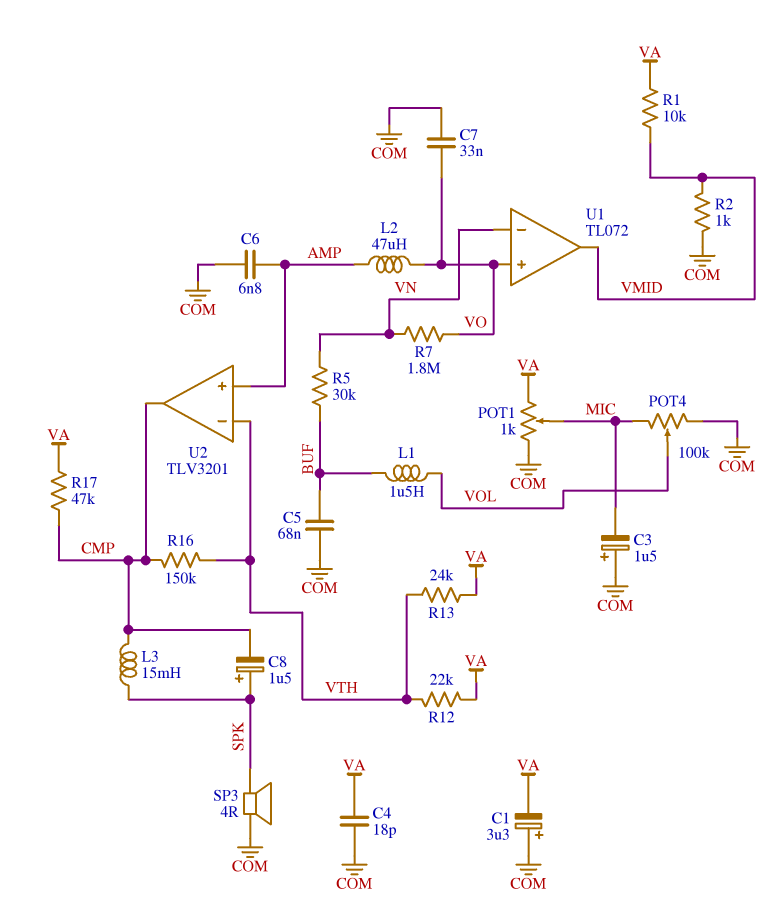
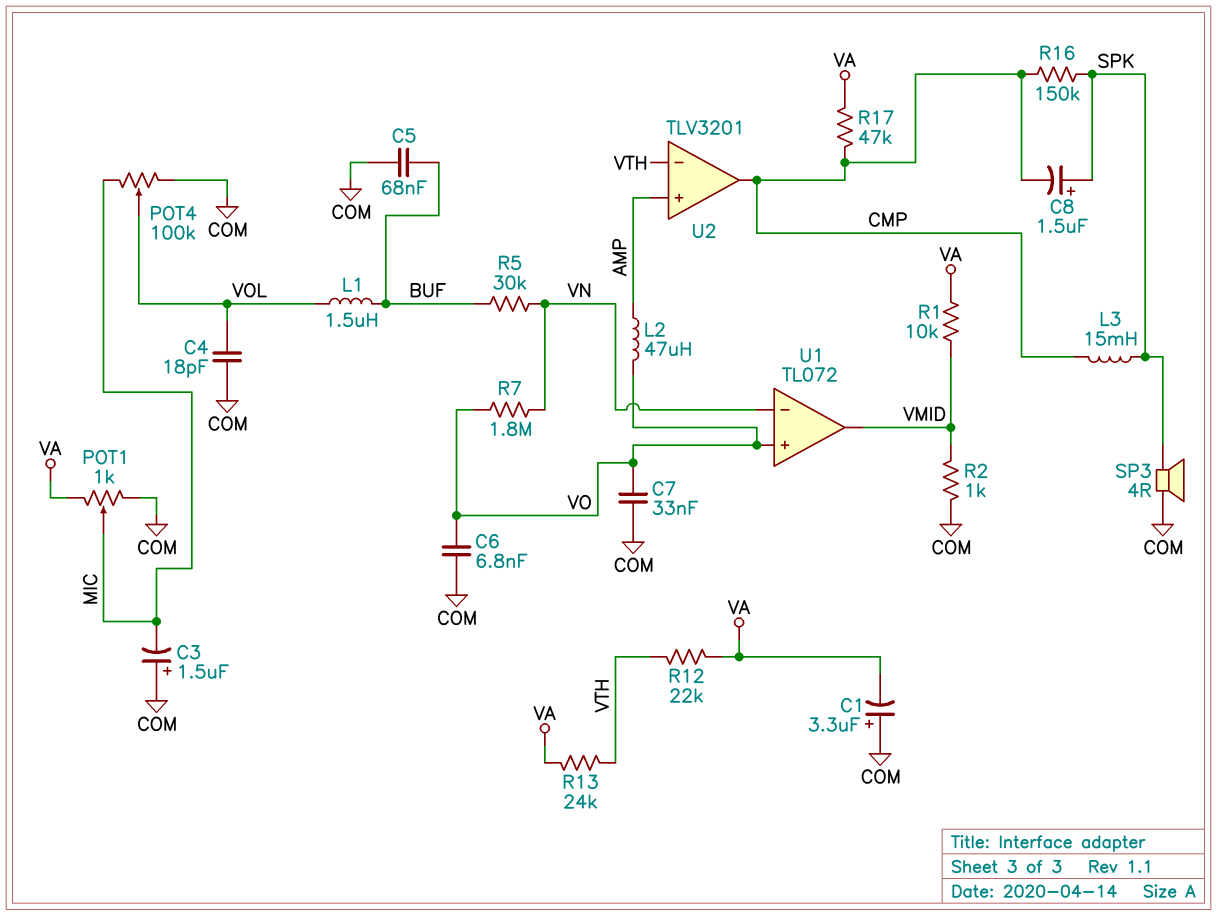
C4: 18pF (COM, VA) -> 18pF (COM, VOL)
C6: 6.8nF (AMP, COM) -> 6.8nF (COM, VO)
R16: 150k (CMP, VTH) -> 150k (CMP, SPK)

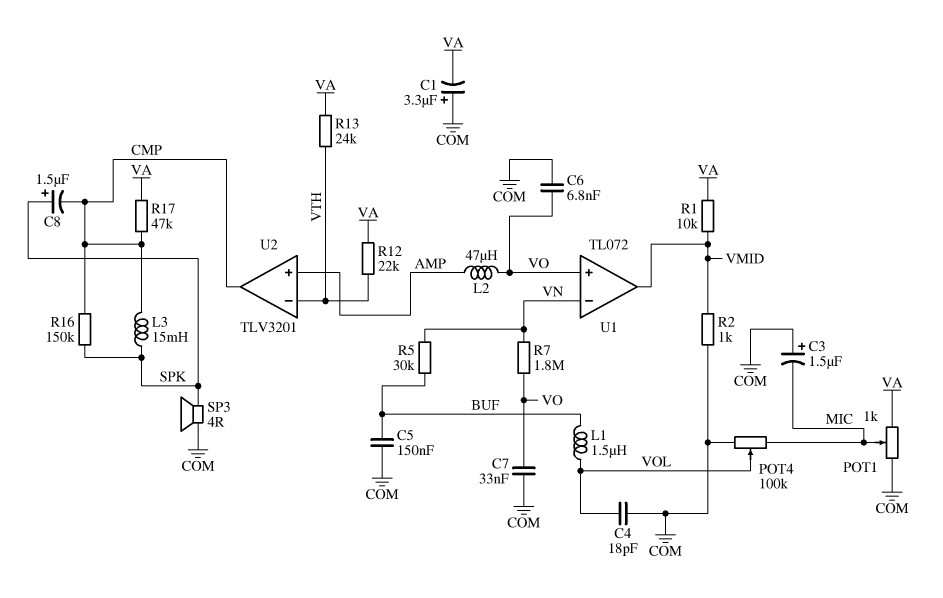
C5: 68nF (BUF, COM) -> 150nF (BUF, COM)

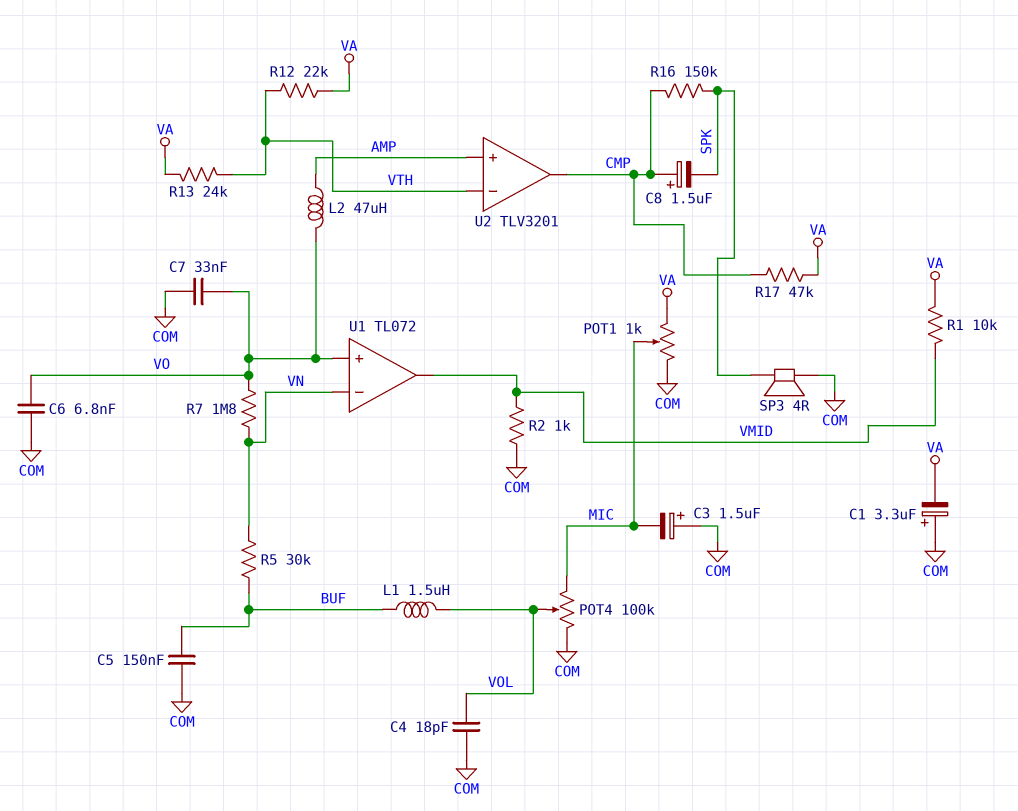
C8: 1.5uF (plus SPK, minus CMP) -> 1.5uF (plus CMP, minus SPK)
L3: 15mH (CMP, SPK) -> none

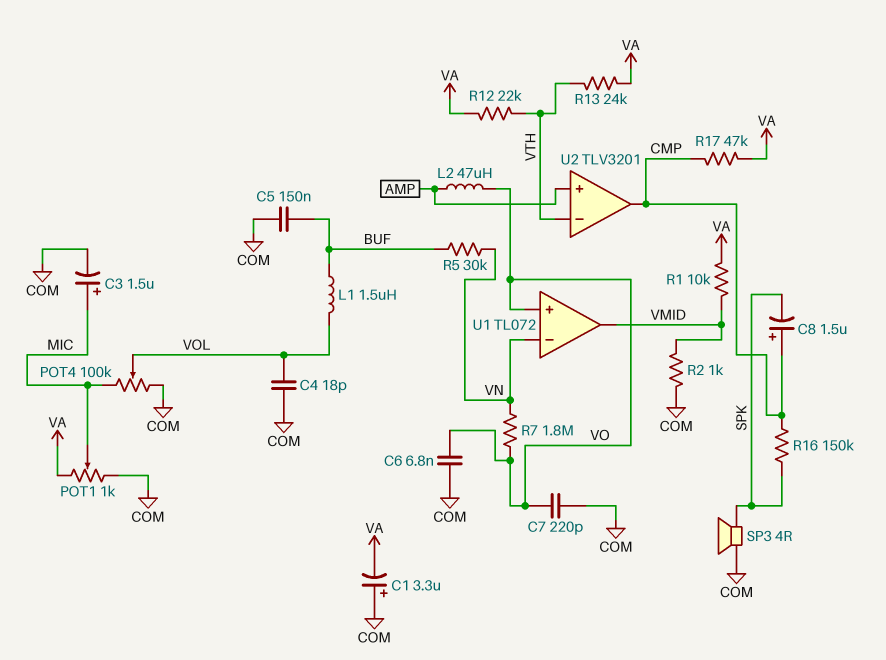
C3: 1.5uF (plus COM, minus MIC) -> 1.5uF (plus MIC, minus COM)
C7: 33nF (COM, VO) -> 220pF (COM, VO)

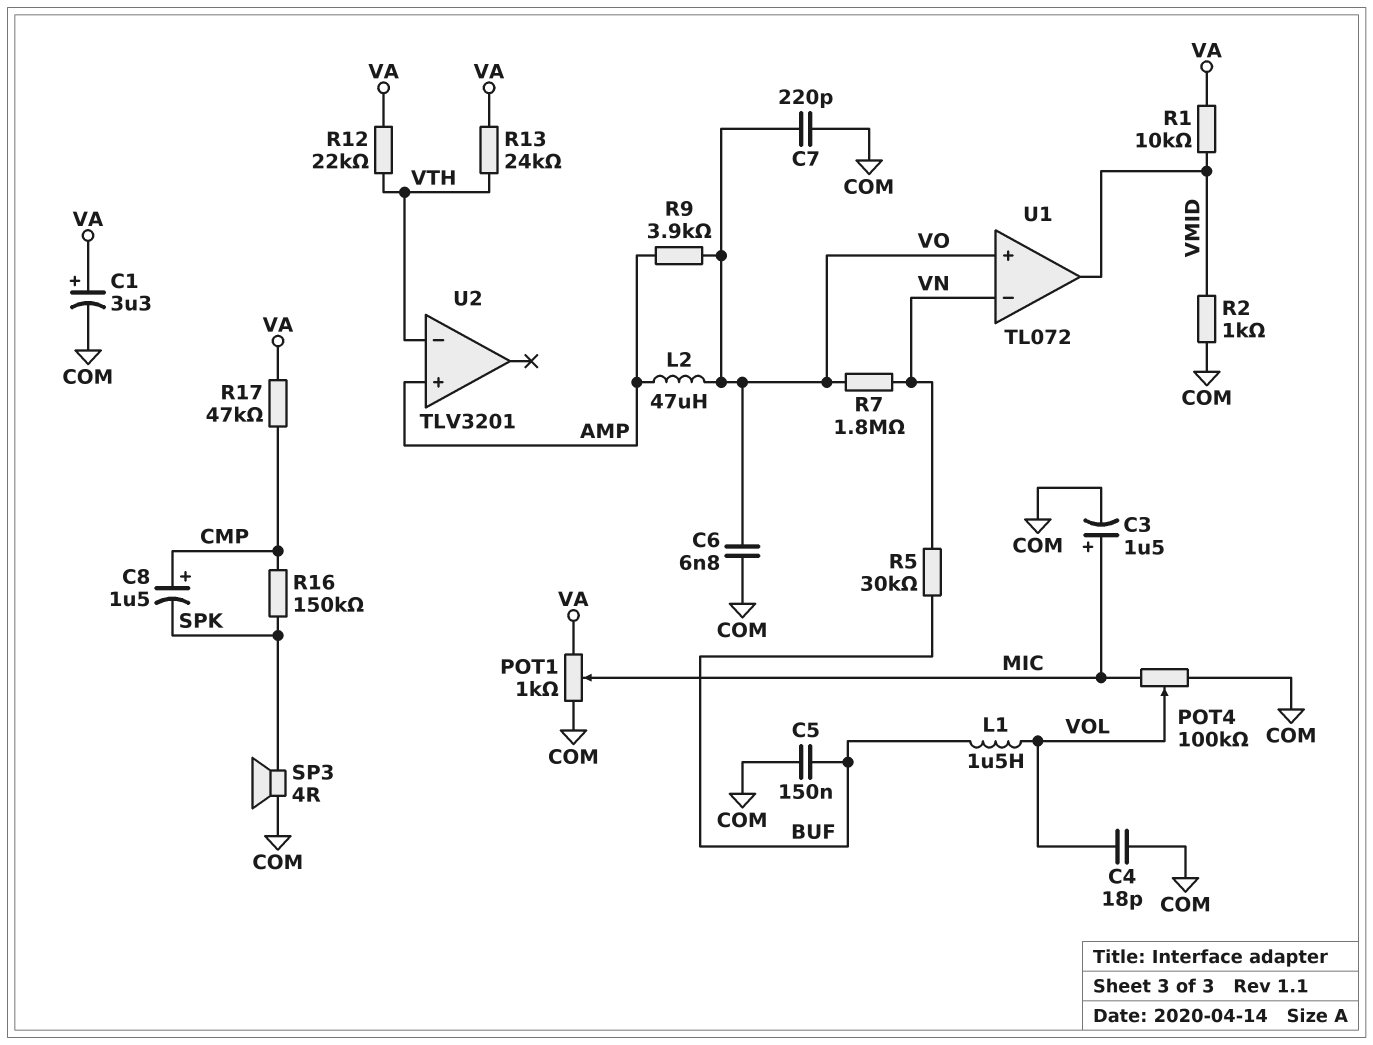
C1: 3.3uF (plus COM, minus VA) -> 3.3uF (plus VA, minus COM)
R9: none -> 3.9k (AMP, VO)
U2 pin out: CMP -> none

